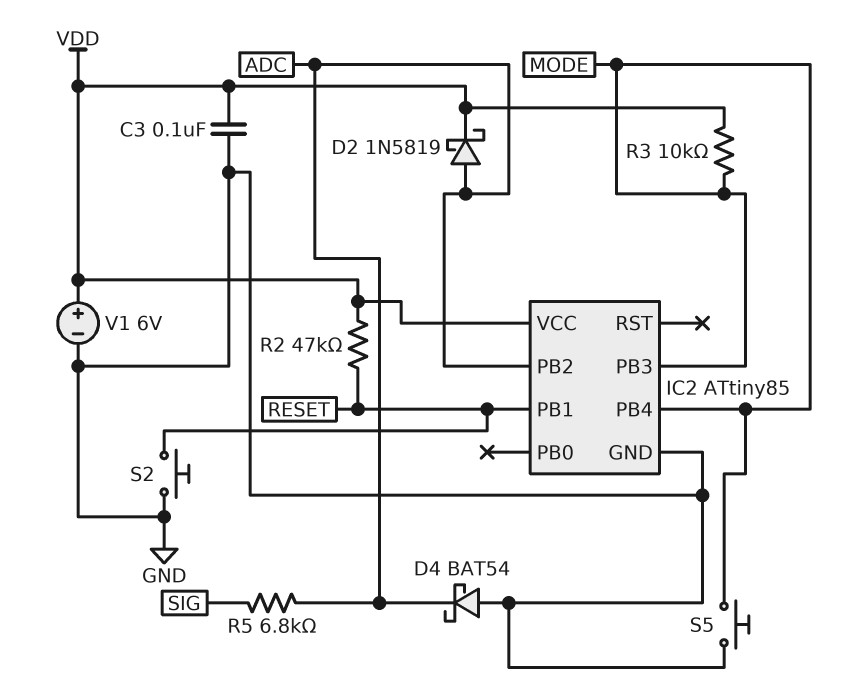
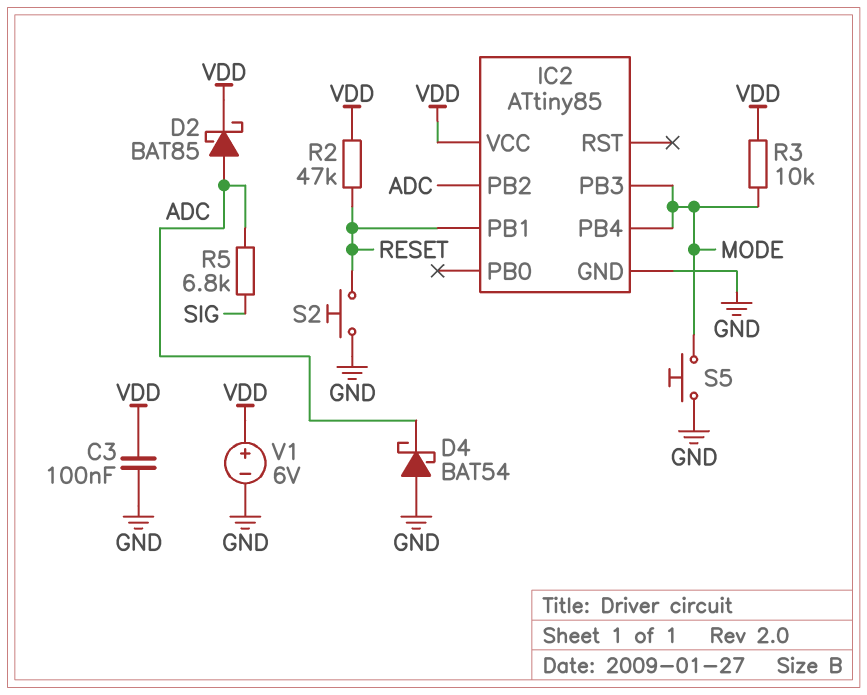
D2: schottky 1N5819 (A ADC, K VDD) -> schottky BAT85 (A ADC, K VDD)

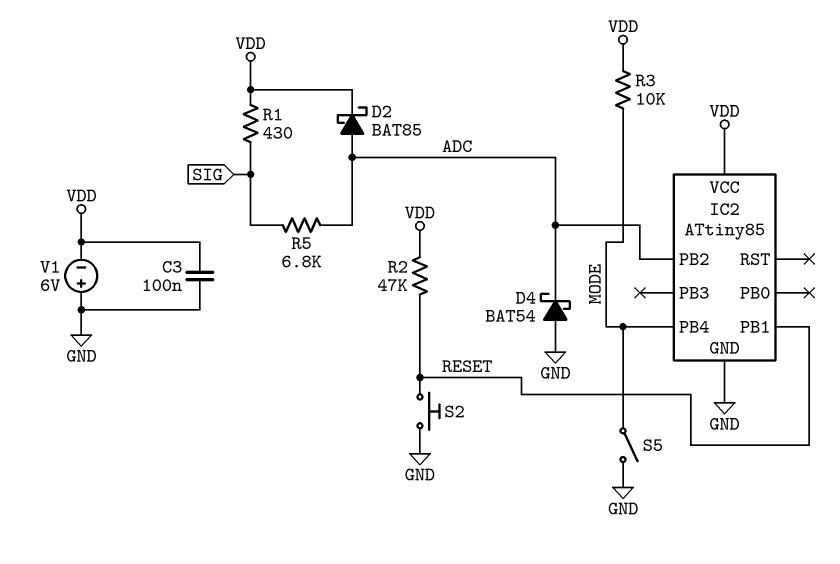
IC2 pin PB3: MODE -> none
R1: none -> 430 (SIG, VDD)
S5: button (GND, MODE) -> switch (GND, MODE)
V1: 6V (plus VDD, minus GND) -> 6V (plus GND, minus VDD)

